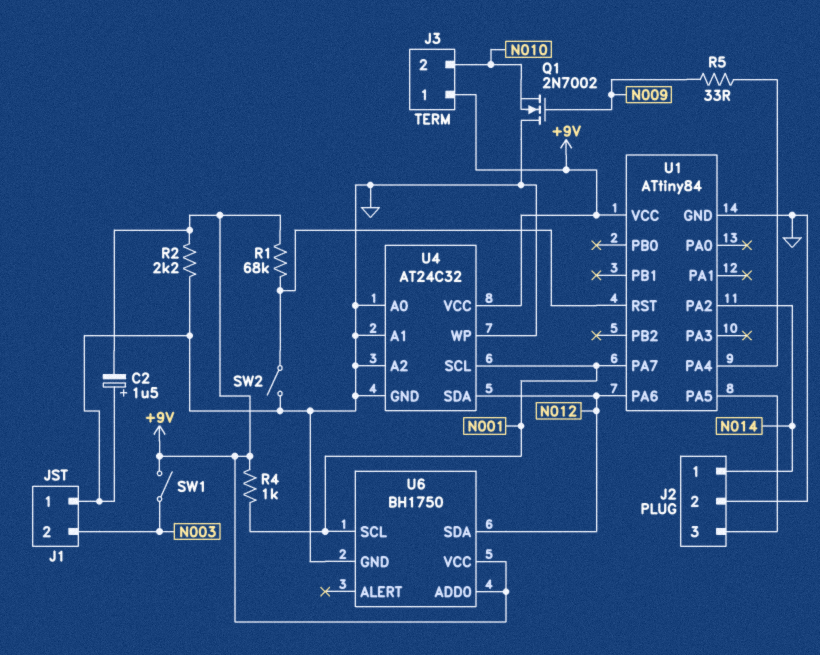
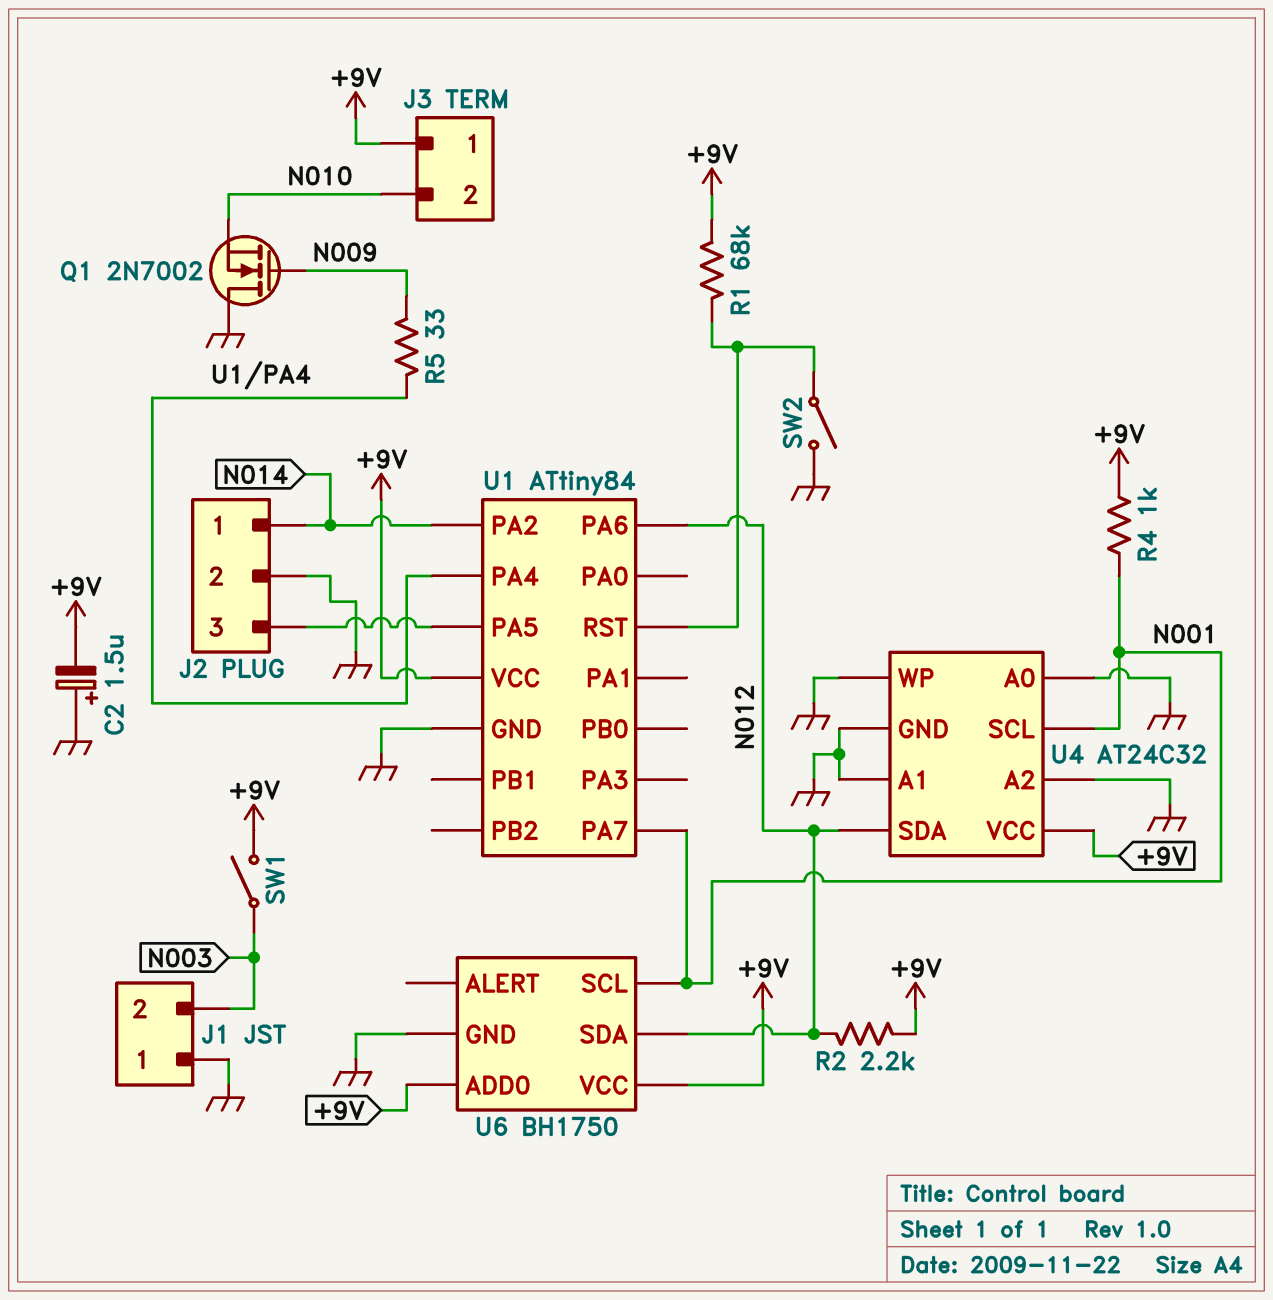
R2: 2.2k (+9V, GND) -> 2.2k (+9V, N012)

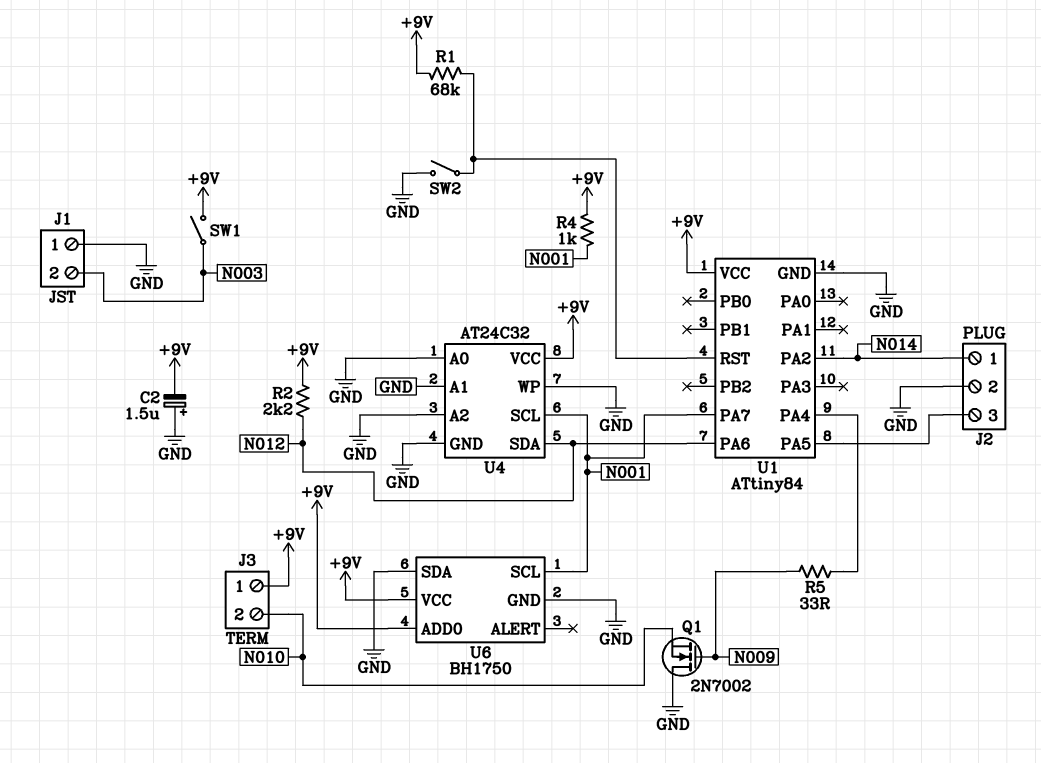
U6 pin SDA: N012 -> GND

